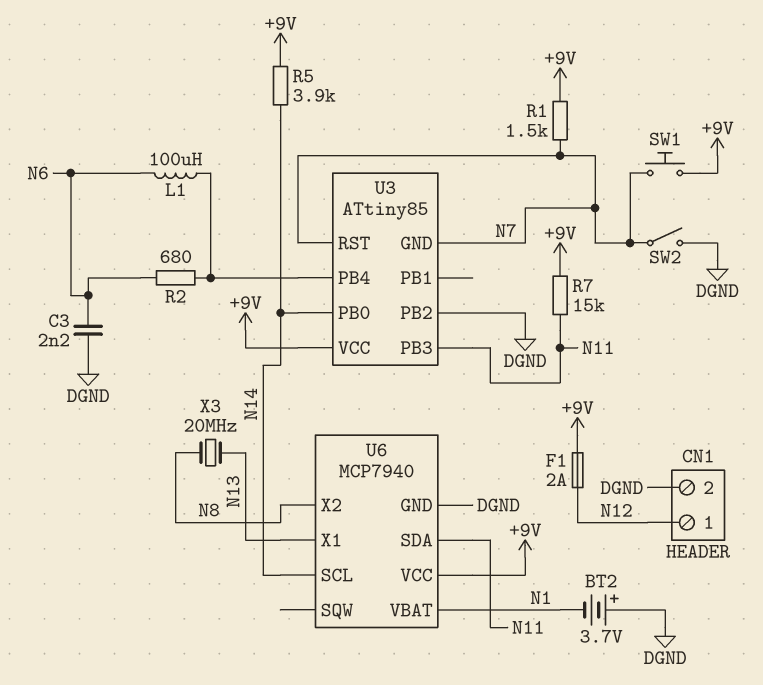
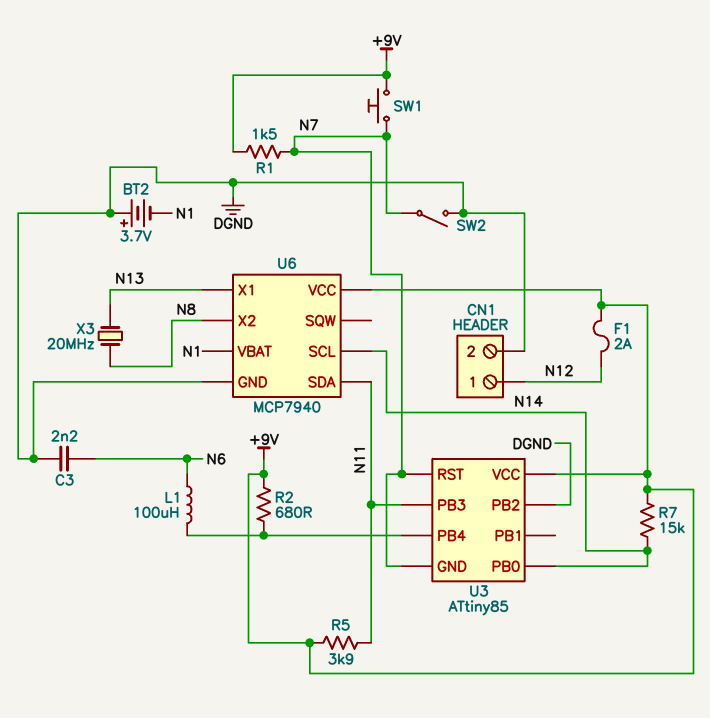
R2: 680 (N6, U3/PB4) -> 680 (+9V, U3/PB4)
R5: 3.9k (+9V, N14) -> 3.9k (+9V, N11)
R7: 15k (+9V, N11) -> 15k (+9V, N14)

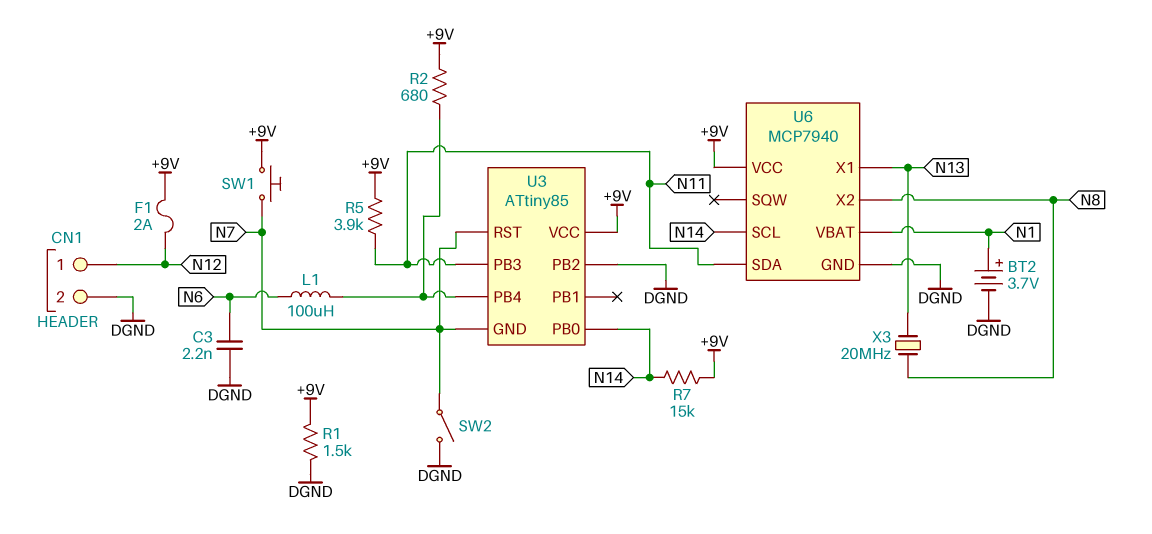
BT2: 3.7V (plus DGND, minus N1) -> 3.7V (plus N1, minus DGND)
R1: 1.5k (+9V, N7) -> 1.5k (+9V, DGND)

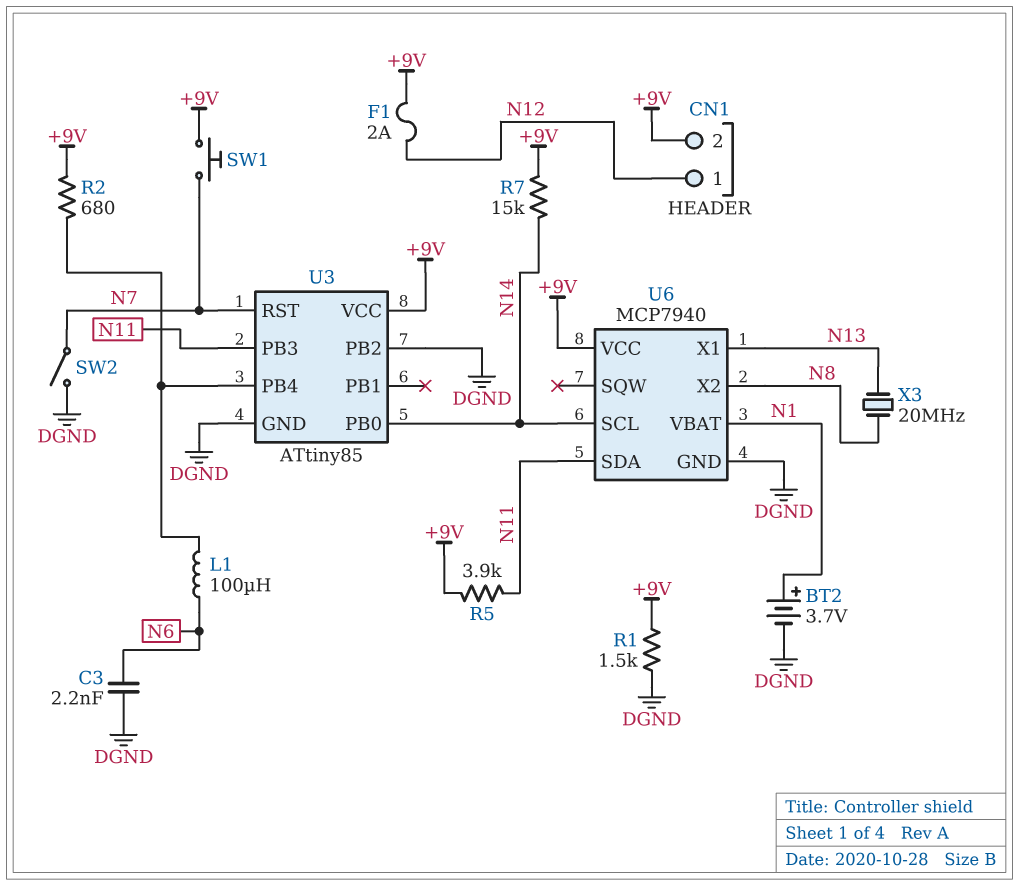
CN1 pin 2: DGND -> +9V
U3 pin GND: N7 -> DGND

